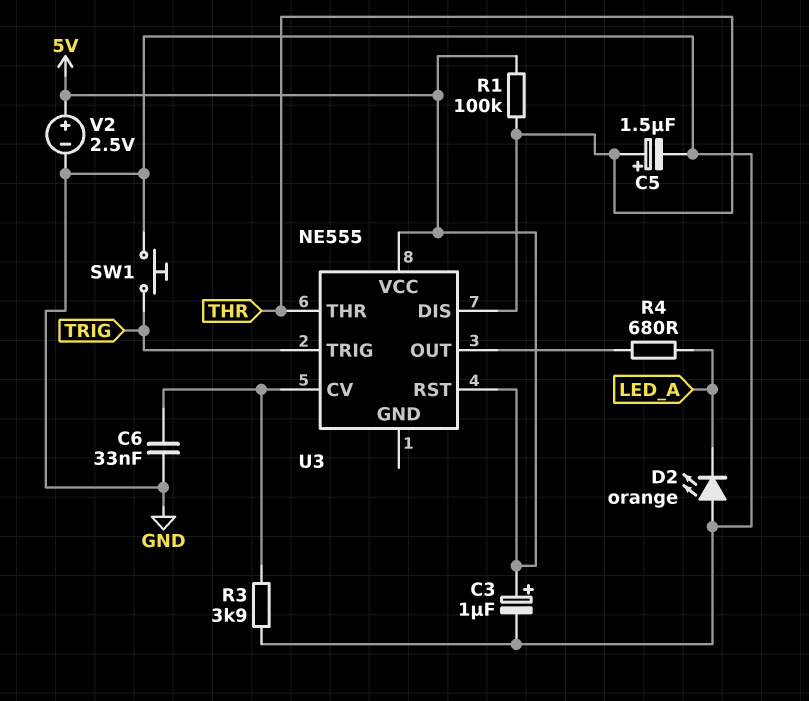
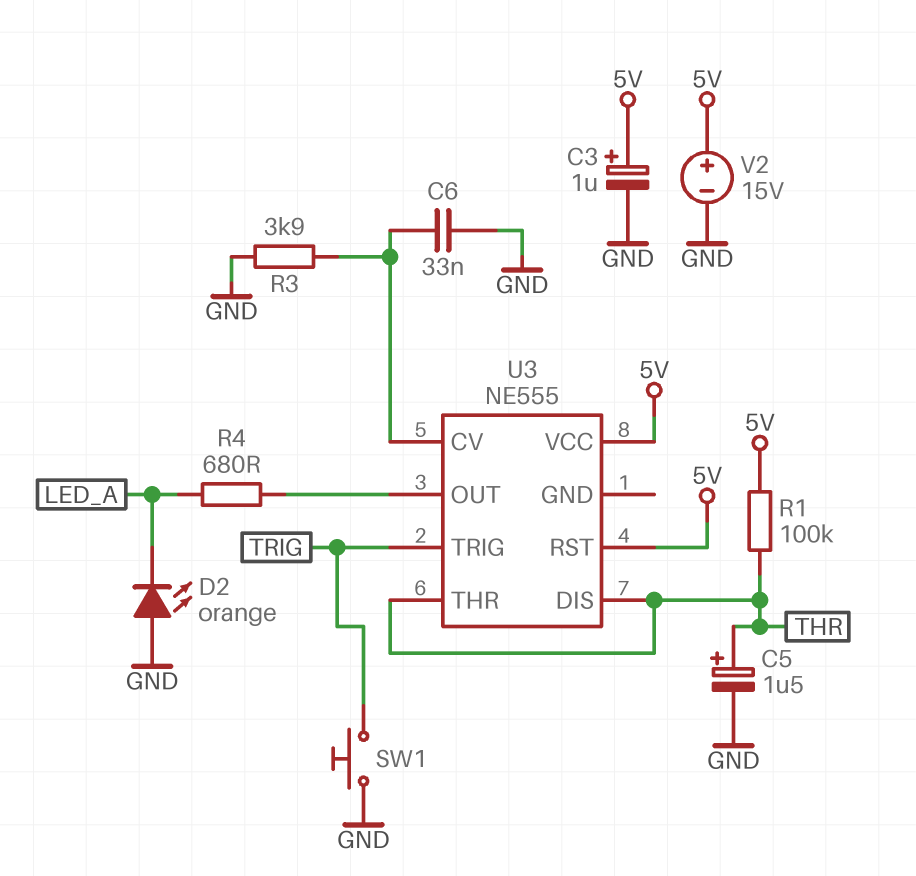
V2: 2.5V (plus 5V, minus GND) -> 15V (plus 5V, minus GND)

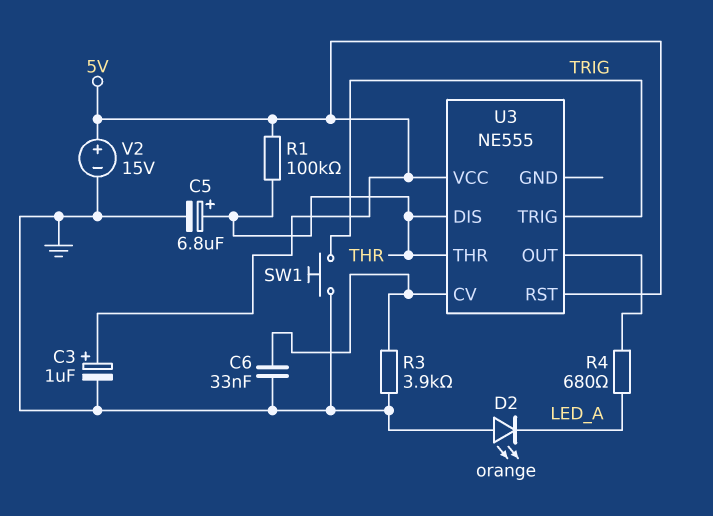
C5: 1.5uF (plus THR, minus GND) -> 6.8uF (plus THR, minus GND)

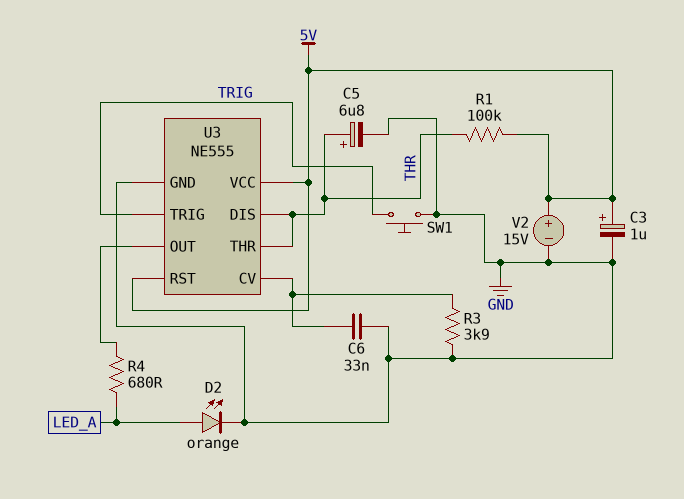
D2: LED orange (A GND, K LED_A) -> LED orange (A LED_A, K GND)
U3 pin GND: none -> GND

